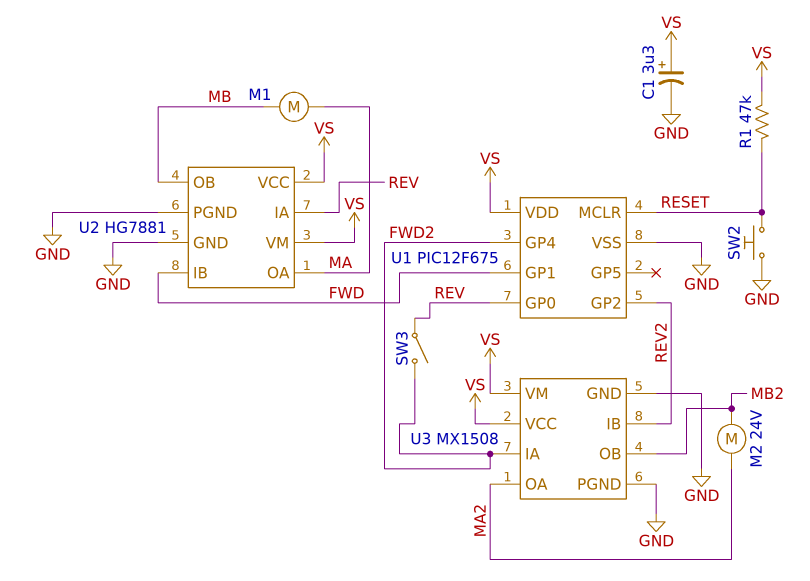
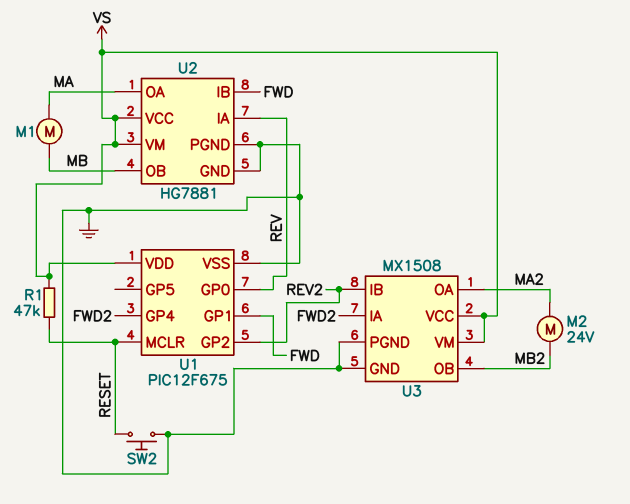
C1: 3.3uF (plus VS, minus GND) -> none
SW3: switch (FWD2, REV) -> none

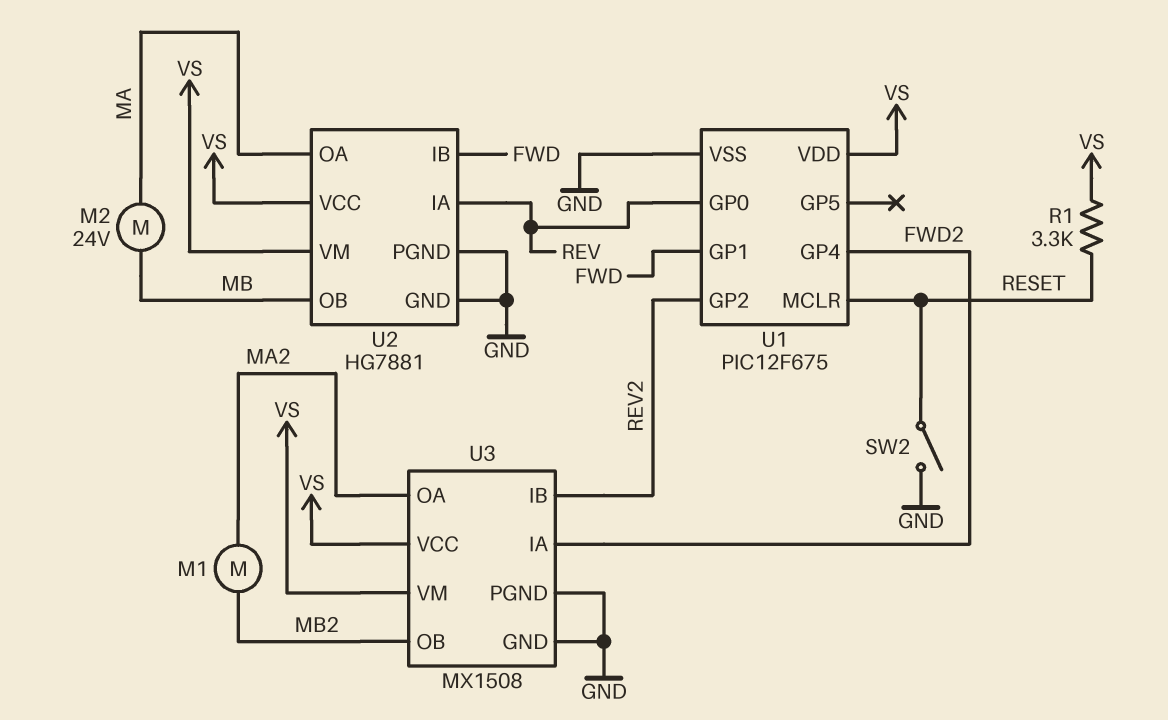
M1: motor (MA, MB) -> motor (MA2, MB2)
M2: motor 24V (MA2, MB2) -> motor 24V (MA, MB)
R1: 47k (RESET, VS) -> 3.3k (RESET, VS)
SW2: button (GND, RESET) -> switch (GND, RESET)

